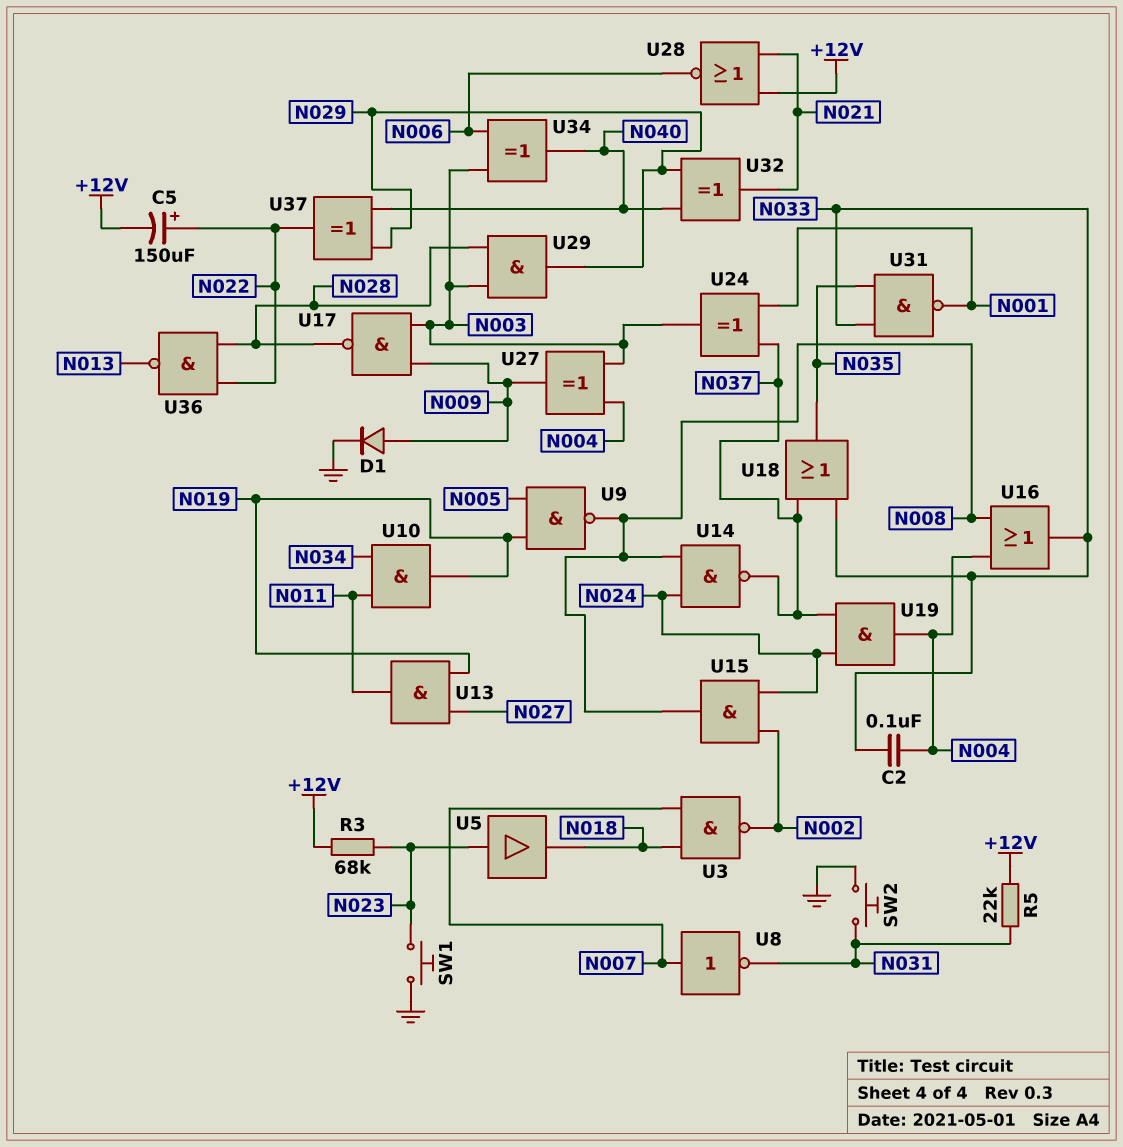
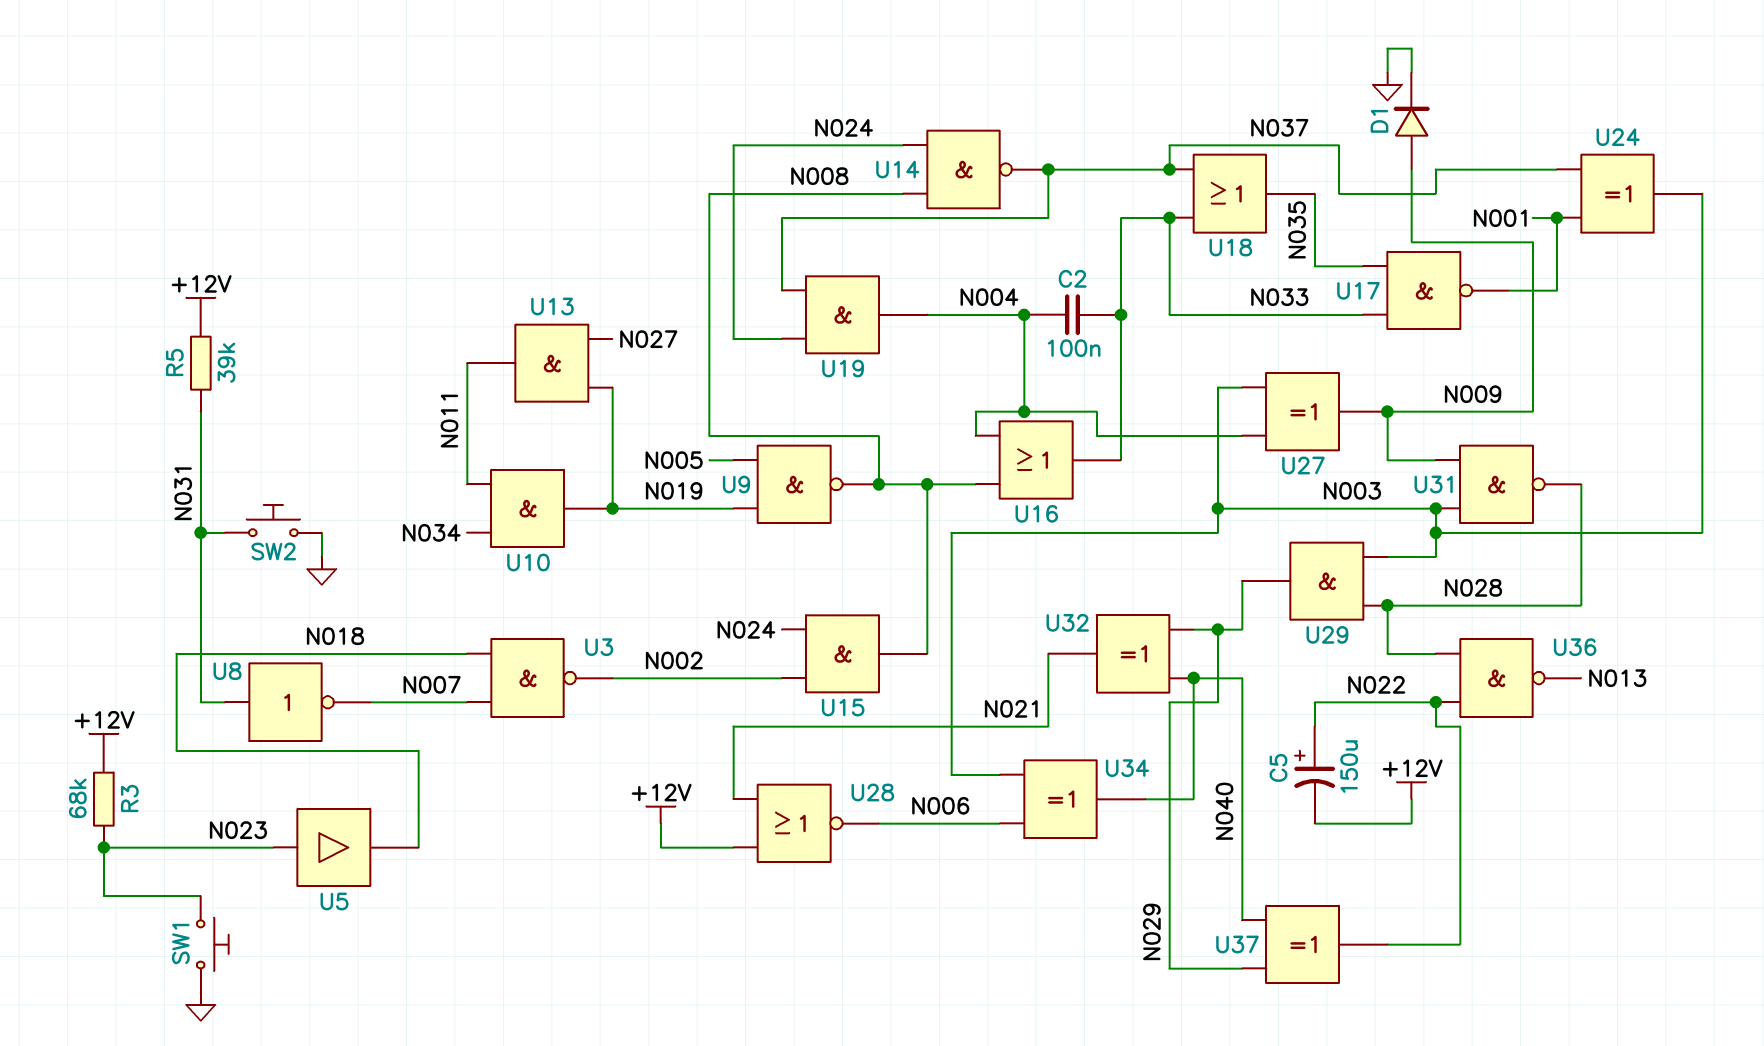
R5: 22k (+12V, N031) -> 39k (+12V, N031)
U8: NOT (in N007, out N031) -> NOT (in N031, out N007)
U17: NAND (in N003, in N009, out N028) -> NAND (in N033, in N035, out N001)
U31: NAND (in N033, in N035, out N001) -> NAND (in N003, in N009, out N028)

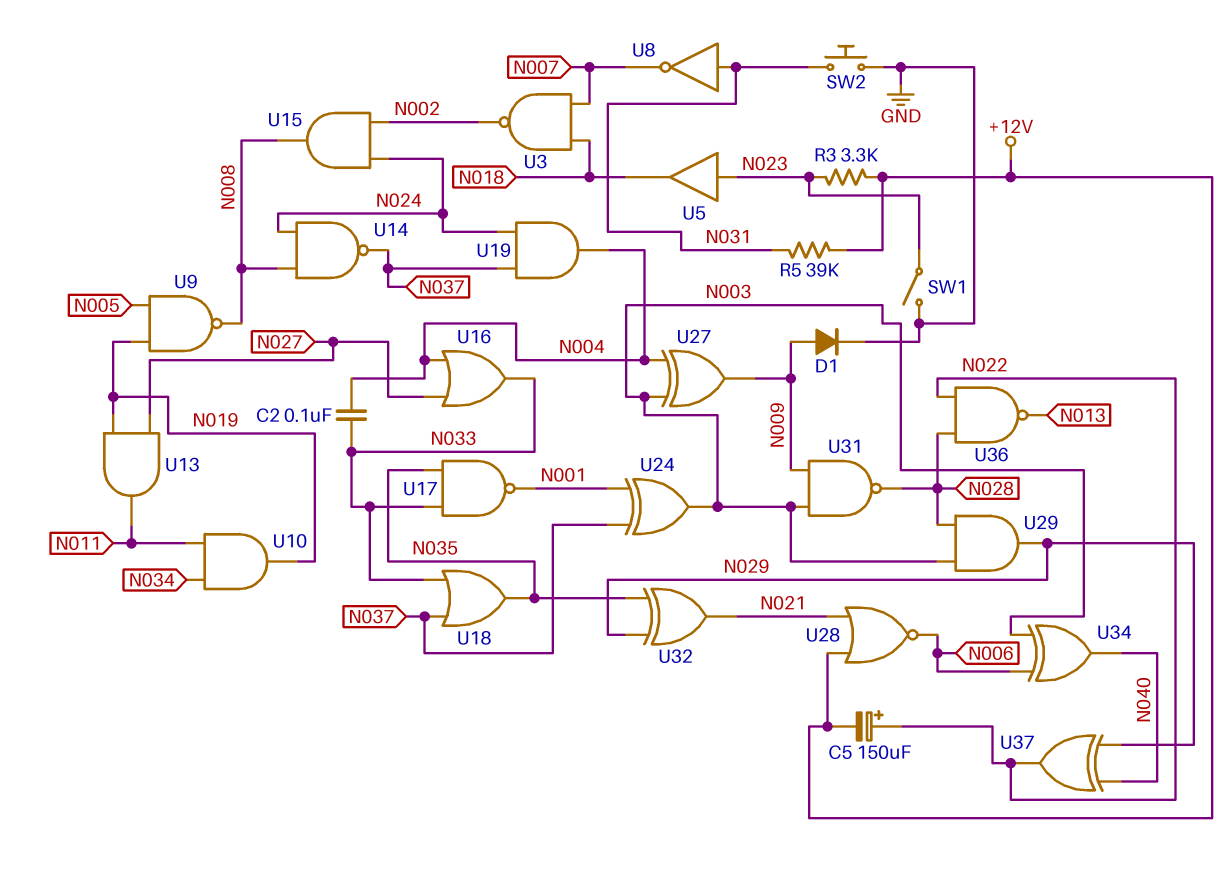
R3: 68k (+12V, N023) -> 3.3k (+12V, N023)
SW1: button (GND, N023) -> switch (GND, N023)
U16: OR (in N004, in N008, out N033) -> OR (in N004, in N027, out N033)
U32: XOR (in N029, in N040, out N021) -> XOR (in N029, in N035, out N021)

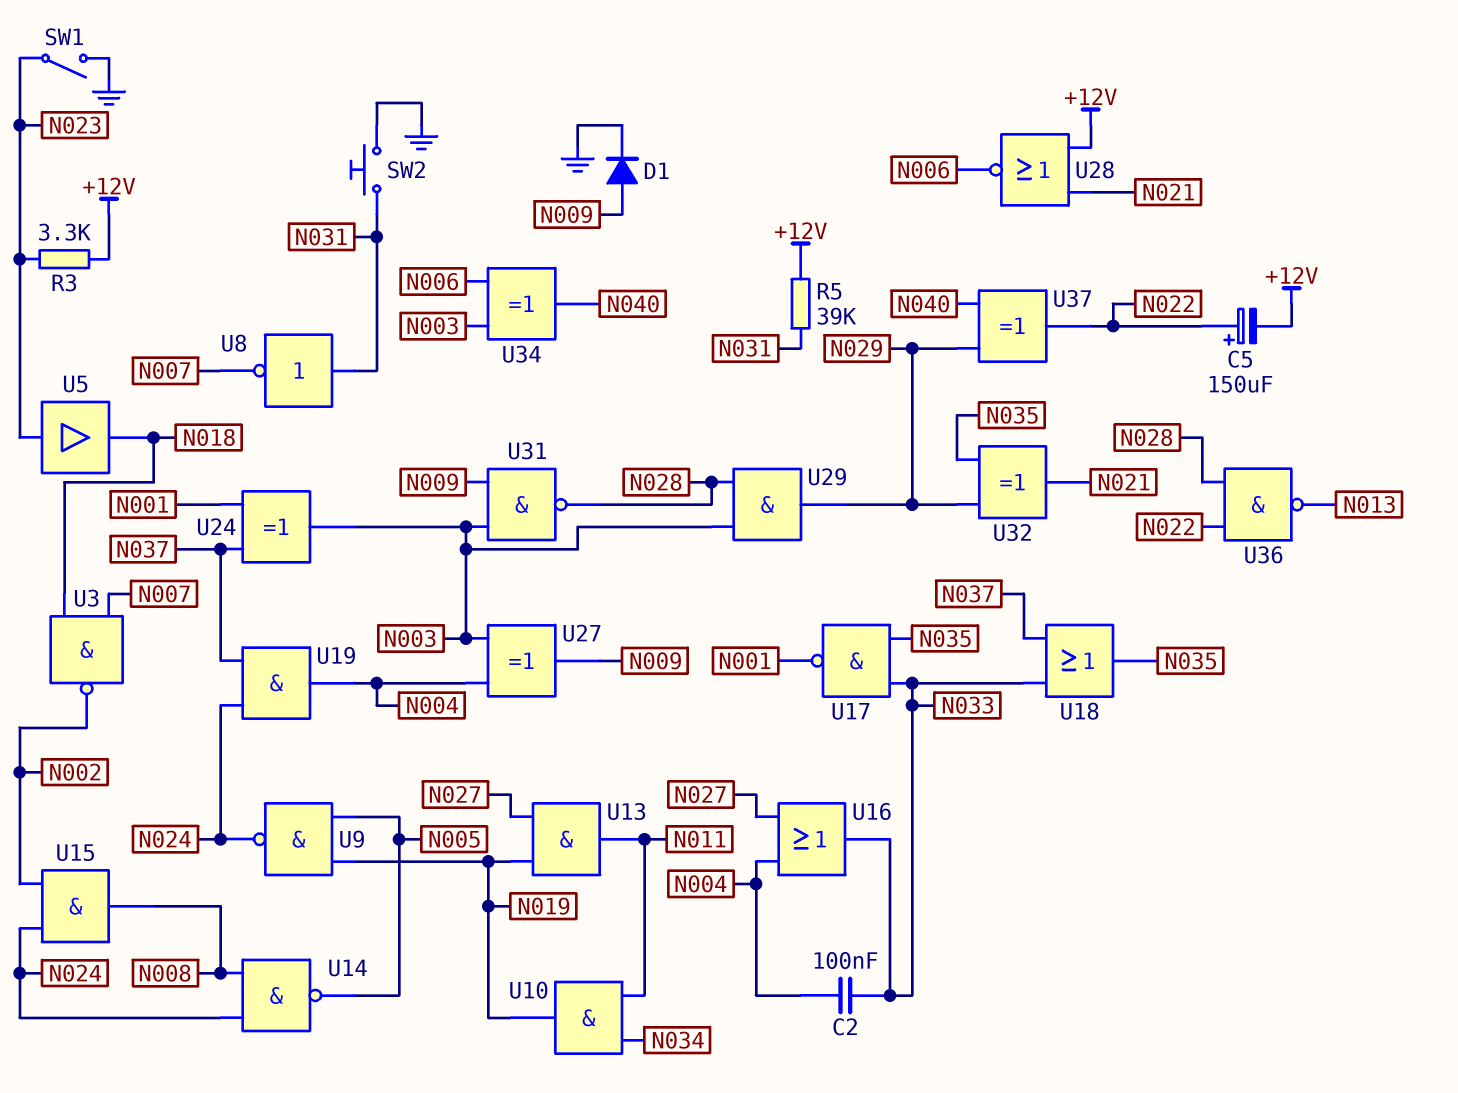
U9: NAND (in N005, in N019, out N008) -> NAND (in N005, in N019, out N024)
U14: NAND (in N008, in N024, out N037) -> NAND (in N008, in N024, out N005)

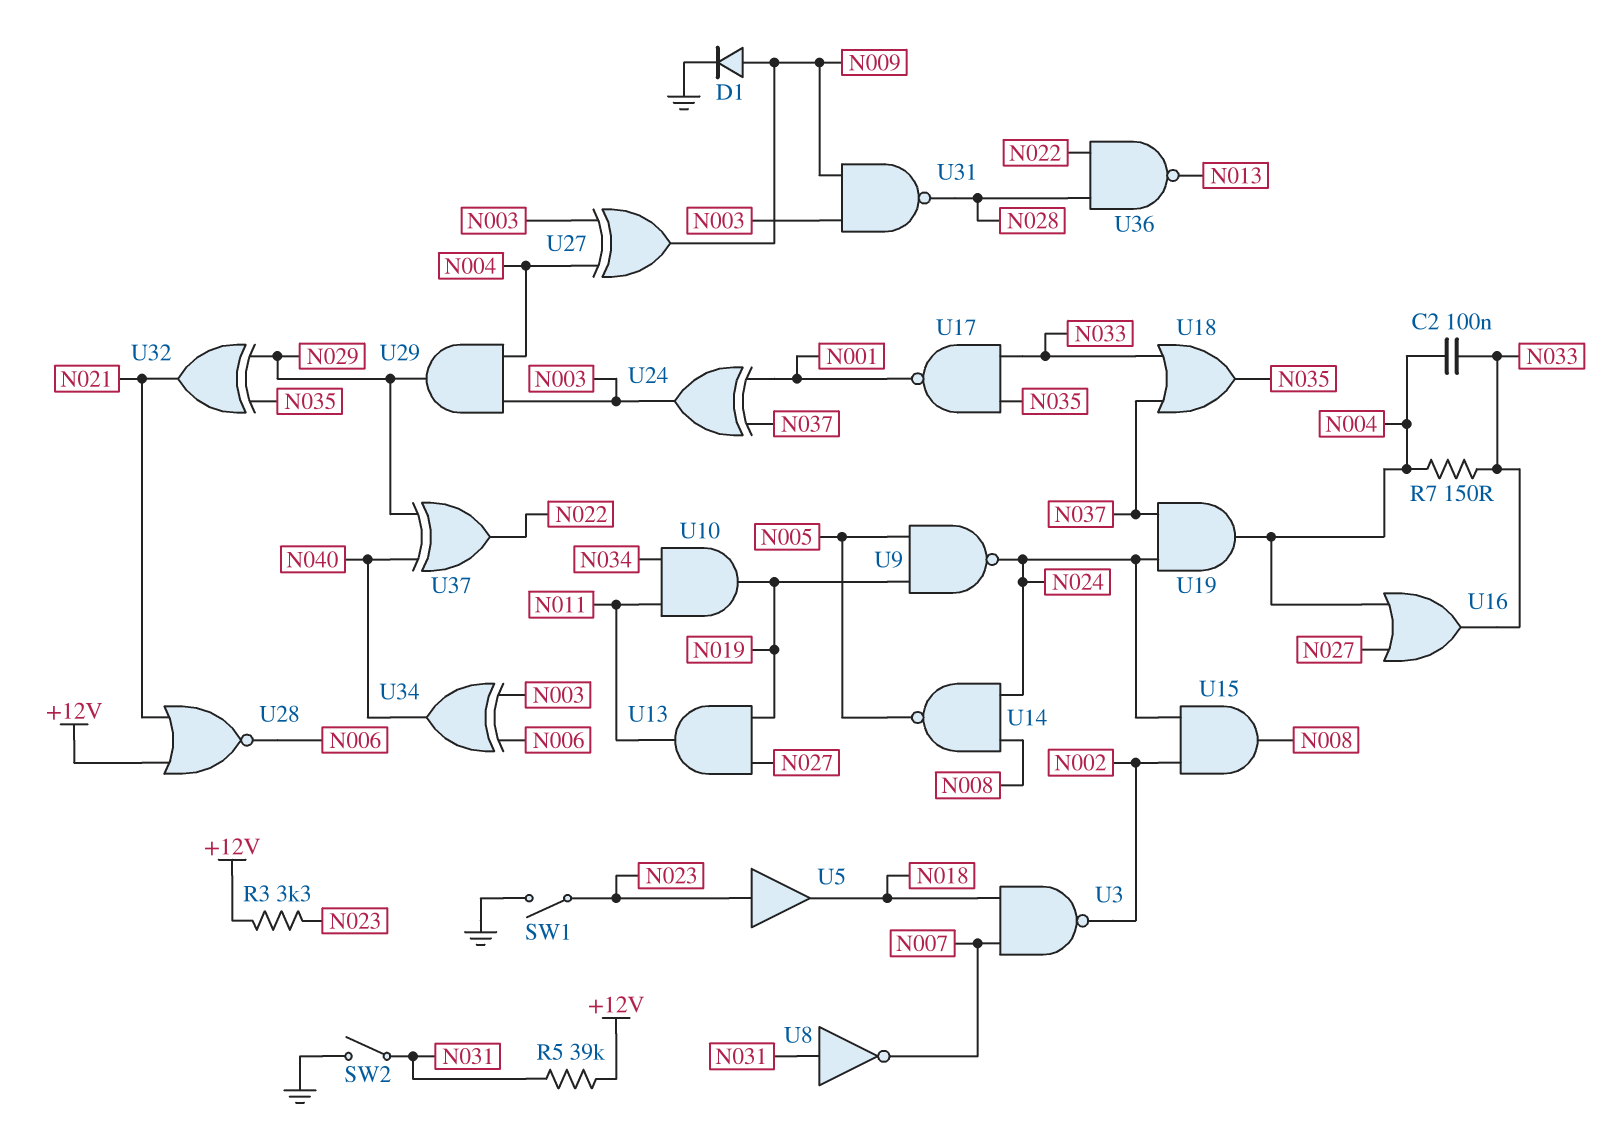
C5: 150uF (plus N022, minus +12V) -> none
R7: none -> 150 (N004, N033)
SW2: button (GND, N031) -> switch (GND, N031)
U29: AND (in N003, in N028, out N029) -> AND (in N003, in N004, out N029)

